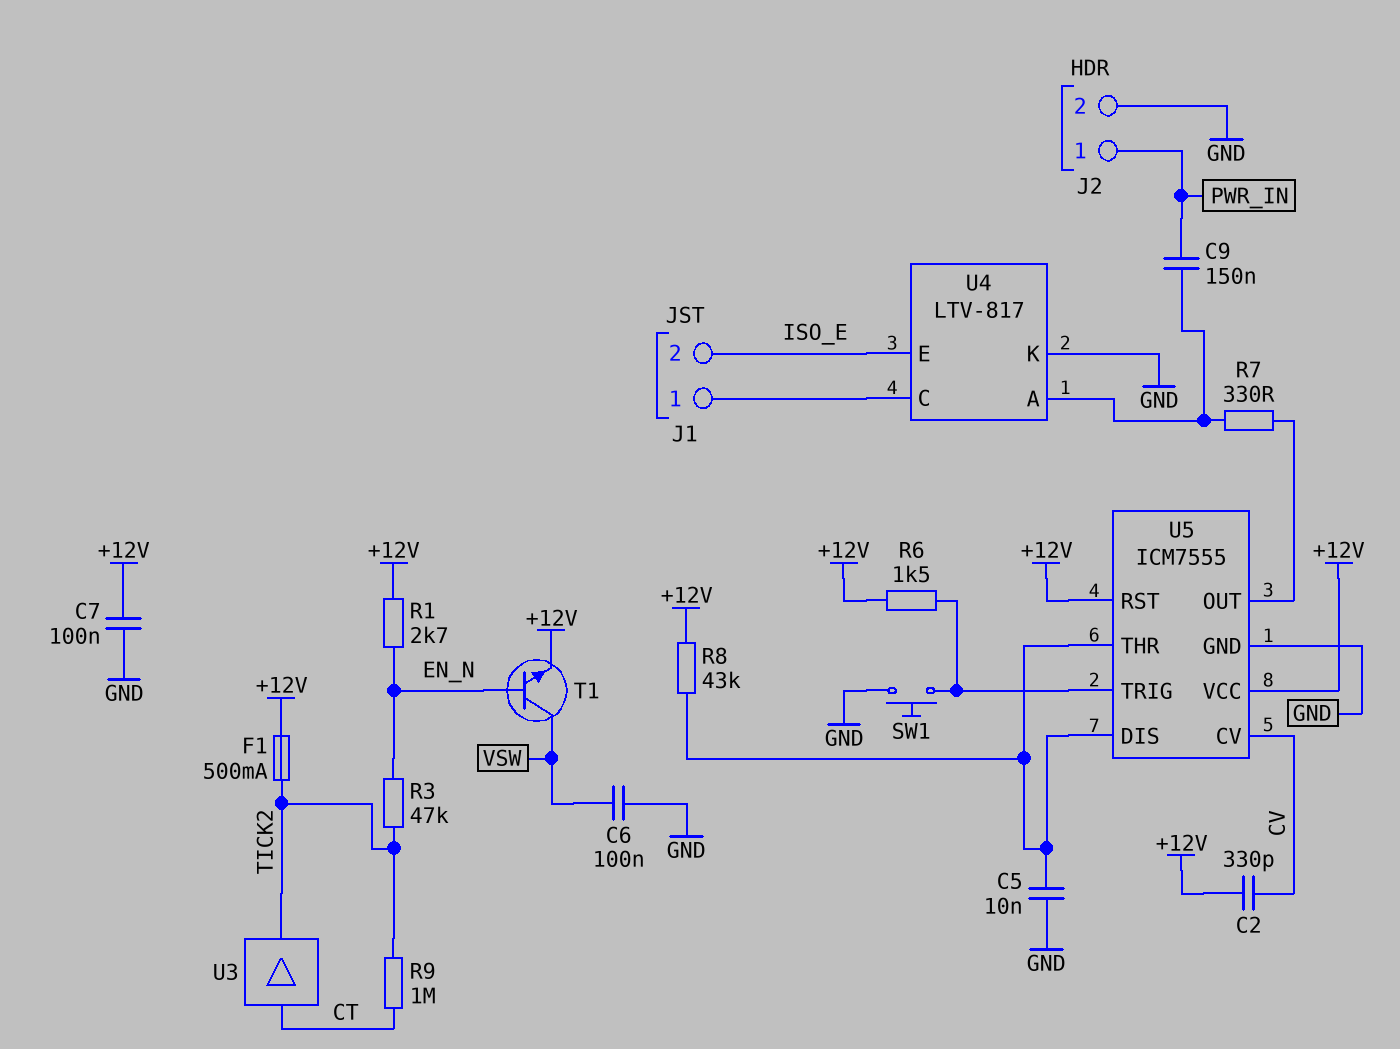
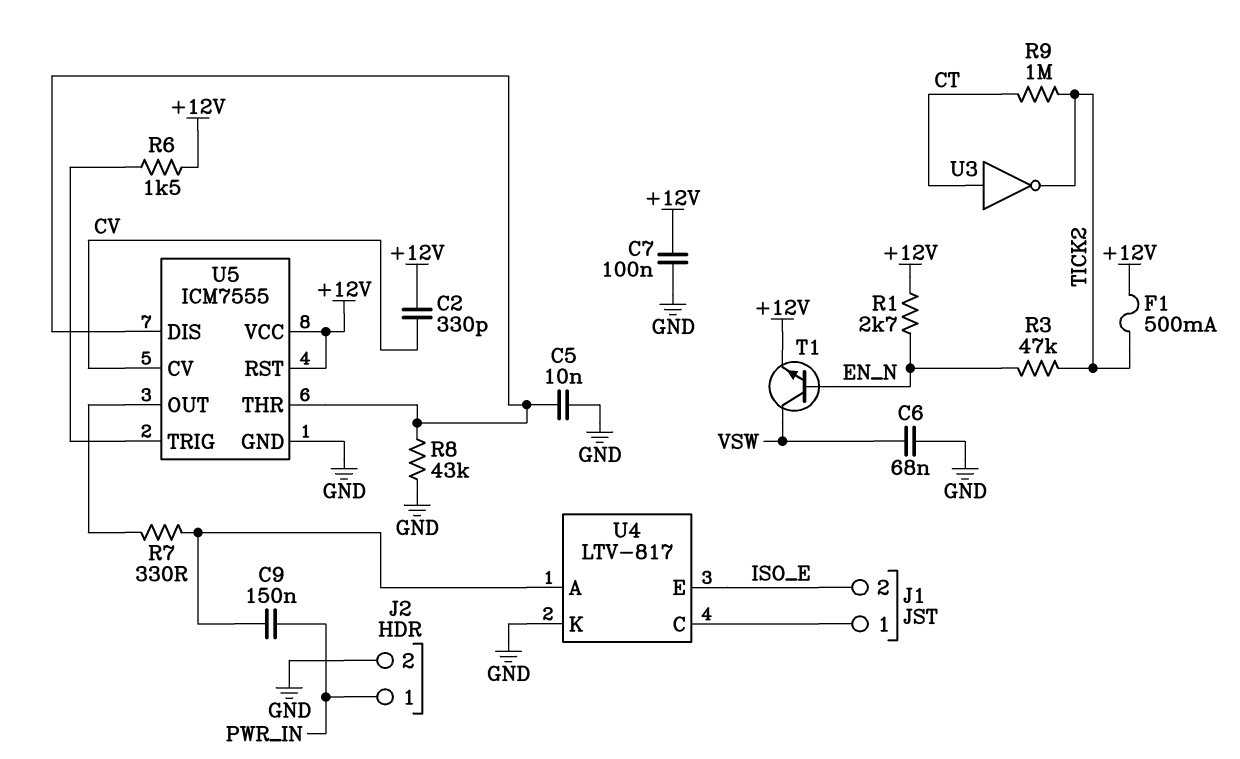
C6: 100nF (GND, VSW) -> 68nF (GND, VSW)
R8: 43k (+12V, U5/DIS) -> 43k (GND, U5/DIS)
SW1: button (GND, U5/TRIG) -> none
U3: buffer (in CT, out TICK2) -> NOT (in CT, out TICK2)

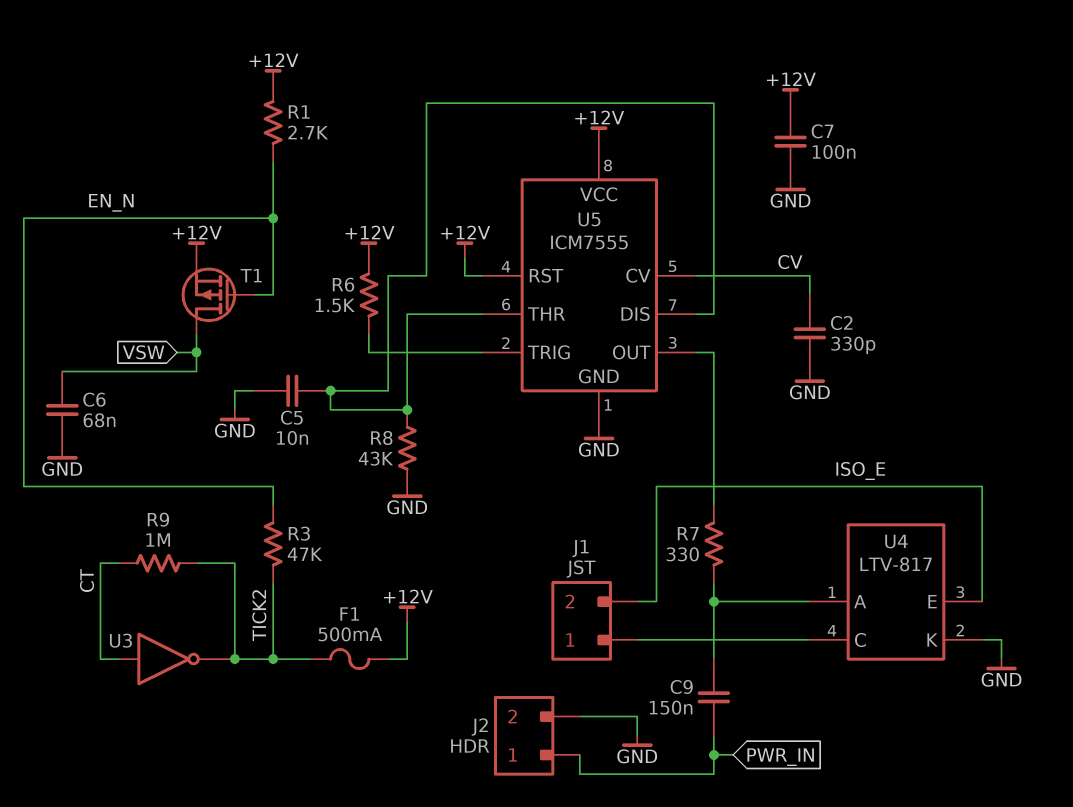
C2: 330pF (+12V, CV) -> 330pF (CV, GND)
T1: NPN (B EN_N, C VSW, E +12V) -> PMOS (G EN_N, D VSW, S +12V)

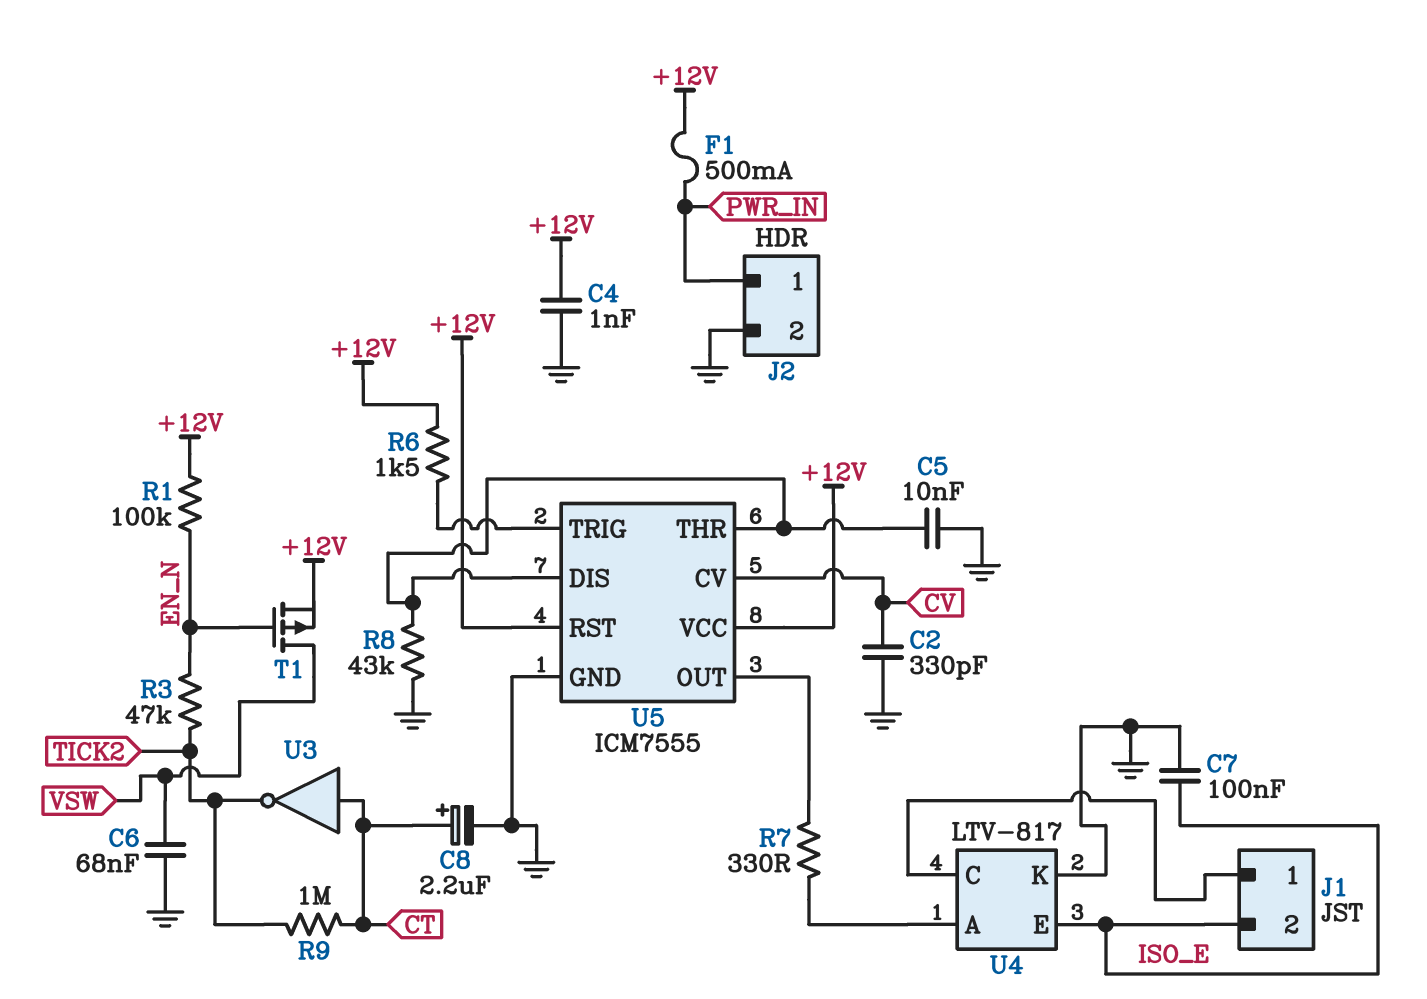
C4: none -> 1nF (+12V, GND)
C7: 100nF (+12V, GND) -> 100nF (GND, ISO_E)
C8: none -> 2.2uF (plus CT, minus GND)
C9: 150nF (PWR_IN, U4/A) -> none
F1: 500mA (+12V, TICK2) -> 500mA (+12V, PWR_IN)
R1: 2.7k (+12V, EN_N) -> 100k (+12V, EN_N)

